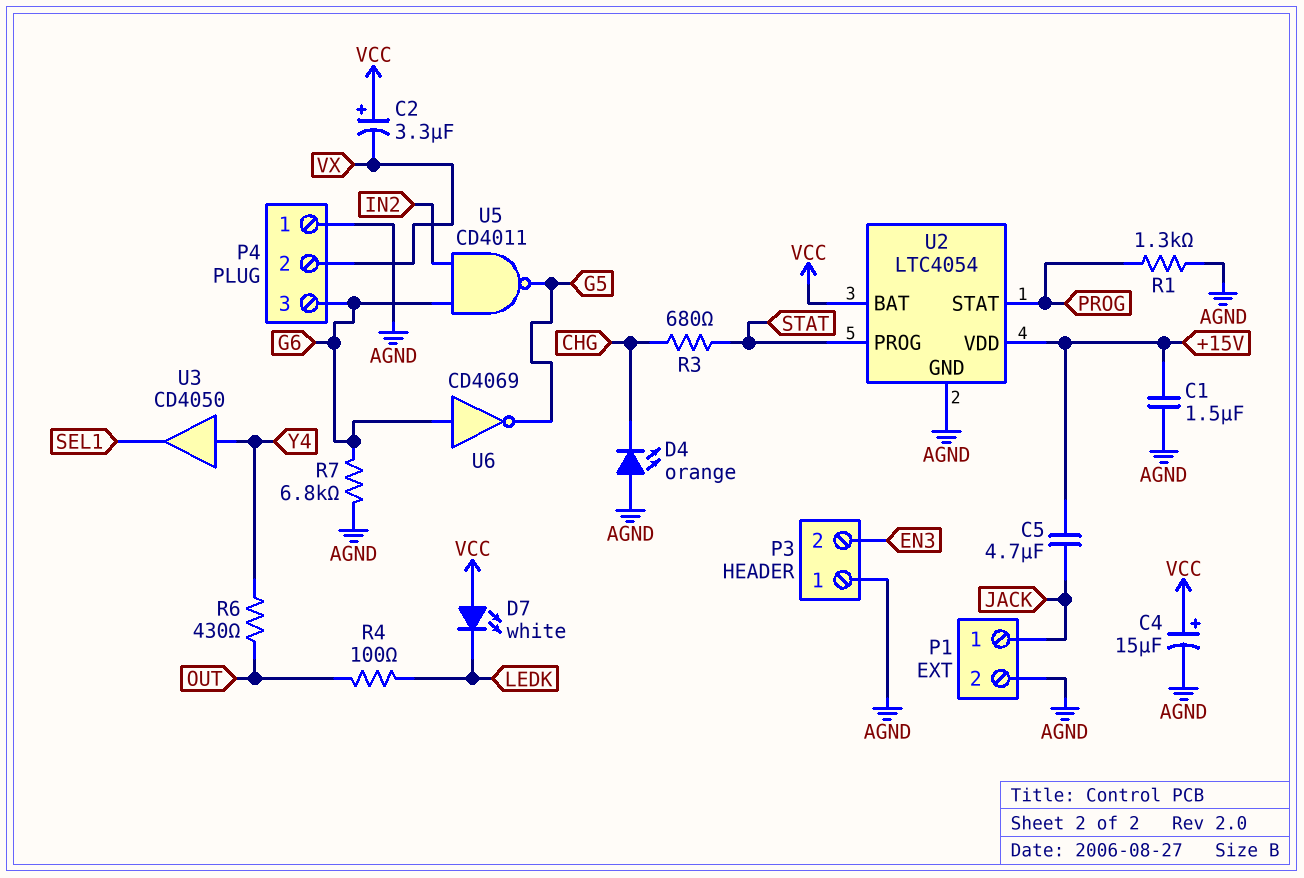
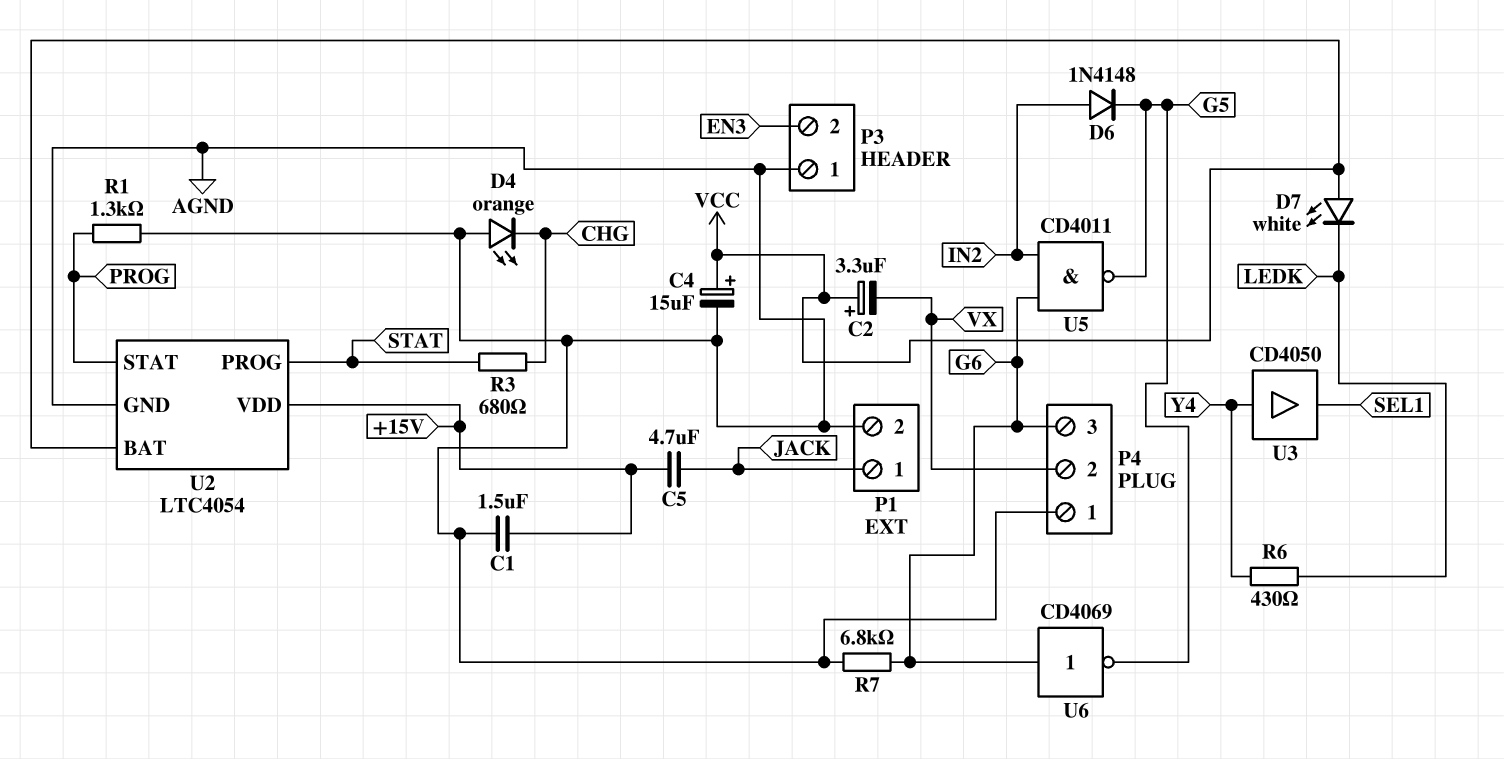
D6: none -> diode 1N4148 (A IN2, K G5)
R4: 100 (LEDK, OUT) -> none
R6: 430 (OUT, Y4) -> 430 (LEDK, Y4)

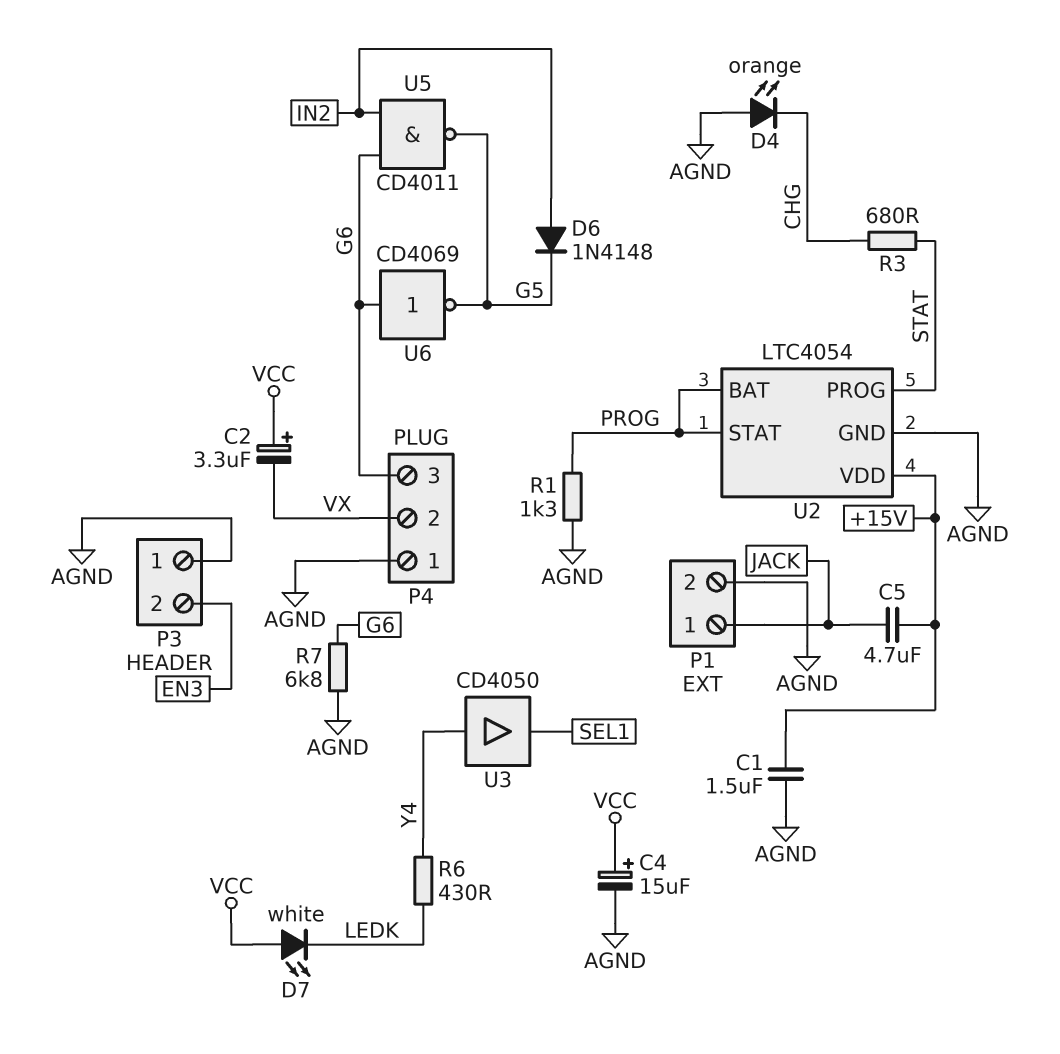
U2 pin BAT: VCC -> PROG

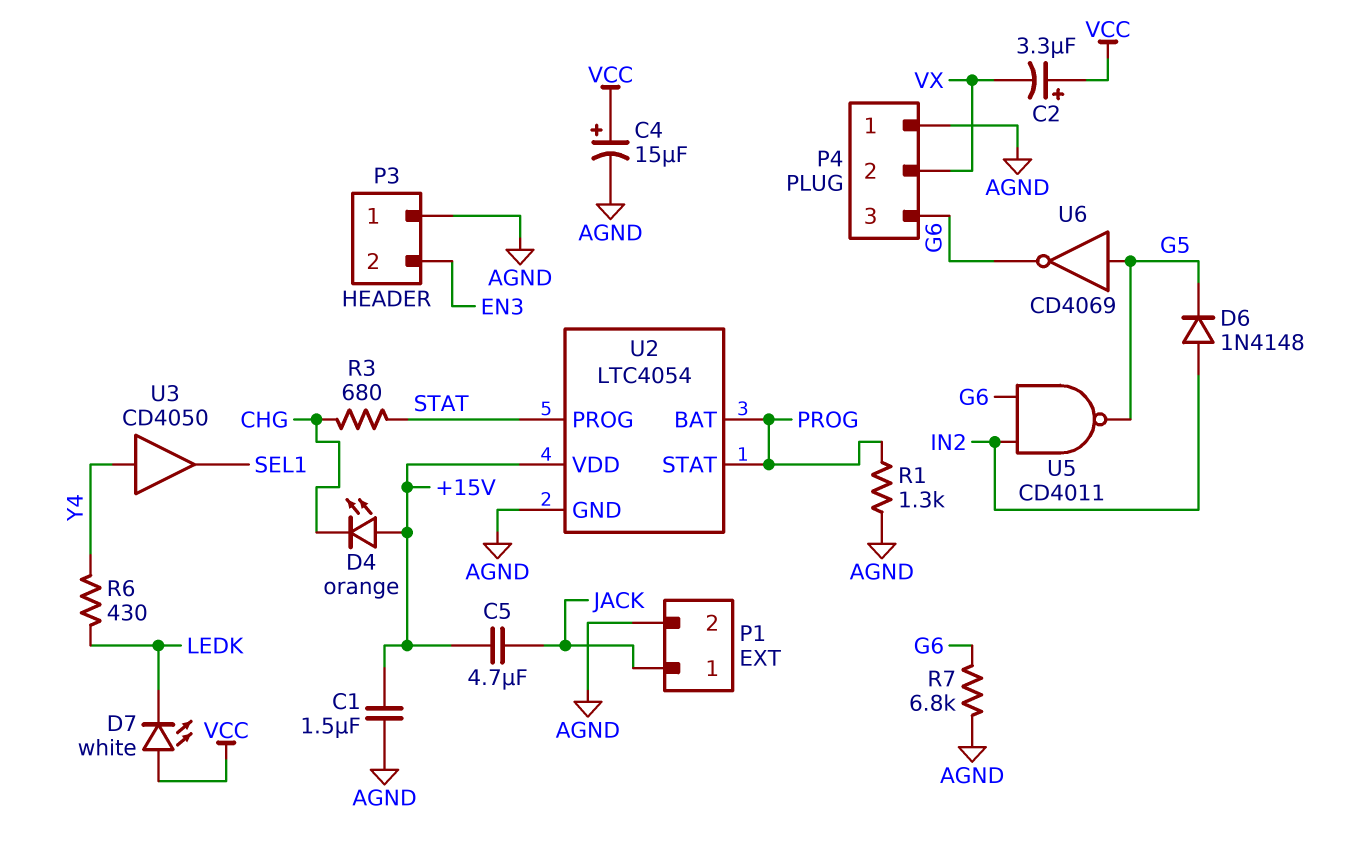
D4: LED orange (A AGND, K CHG) -> LED orange (A +15V, K CHG)
U6: NOT CD4069 (in G6, out G5) -> NOT CD4069 (in G5, out G6)

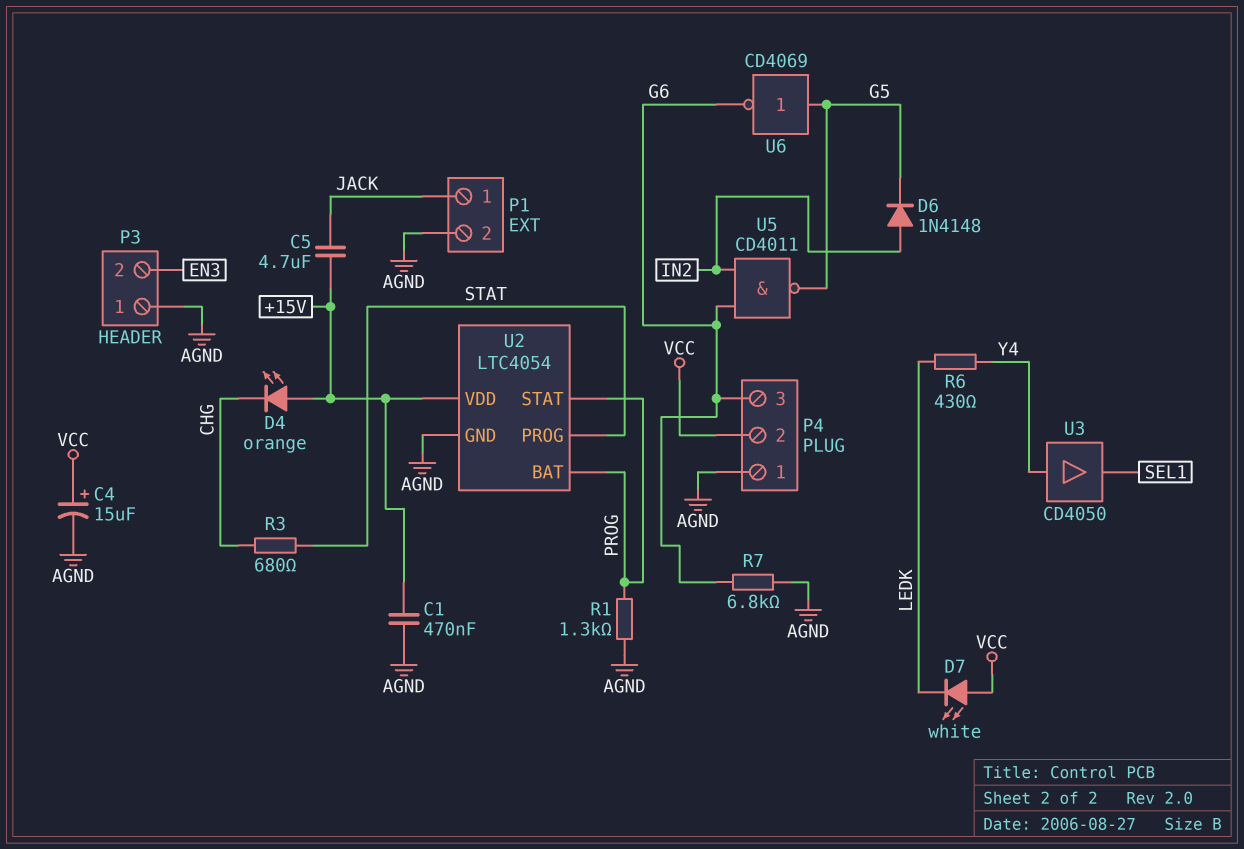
C1: 1.5uF (+15V, AGND) -> 470nF (+15V, AGND)
C2: 3.3uF (plus VCC, minus VX) -> none
P4 pin 2: VX -> VCC

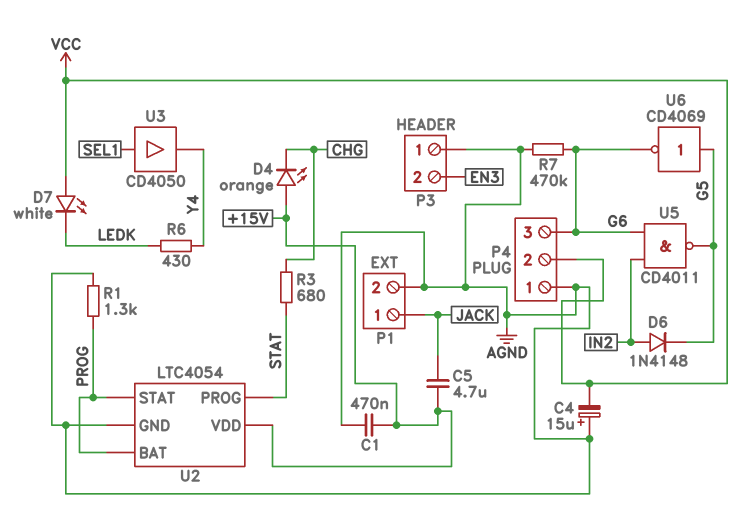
C4: 15uF (plus VCC, minus AGND) -> 15uF (plus AGND, minus VCC)
R7: 6.8k (AGND, G6) -> 470k (AGND, G6)
U3: buffer CD4050 (in Y4, out SEL1) -> buffer CD4050 (in SEL1, out Y4)

